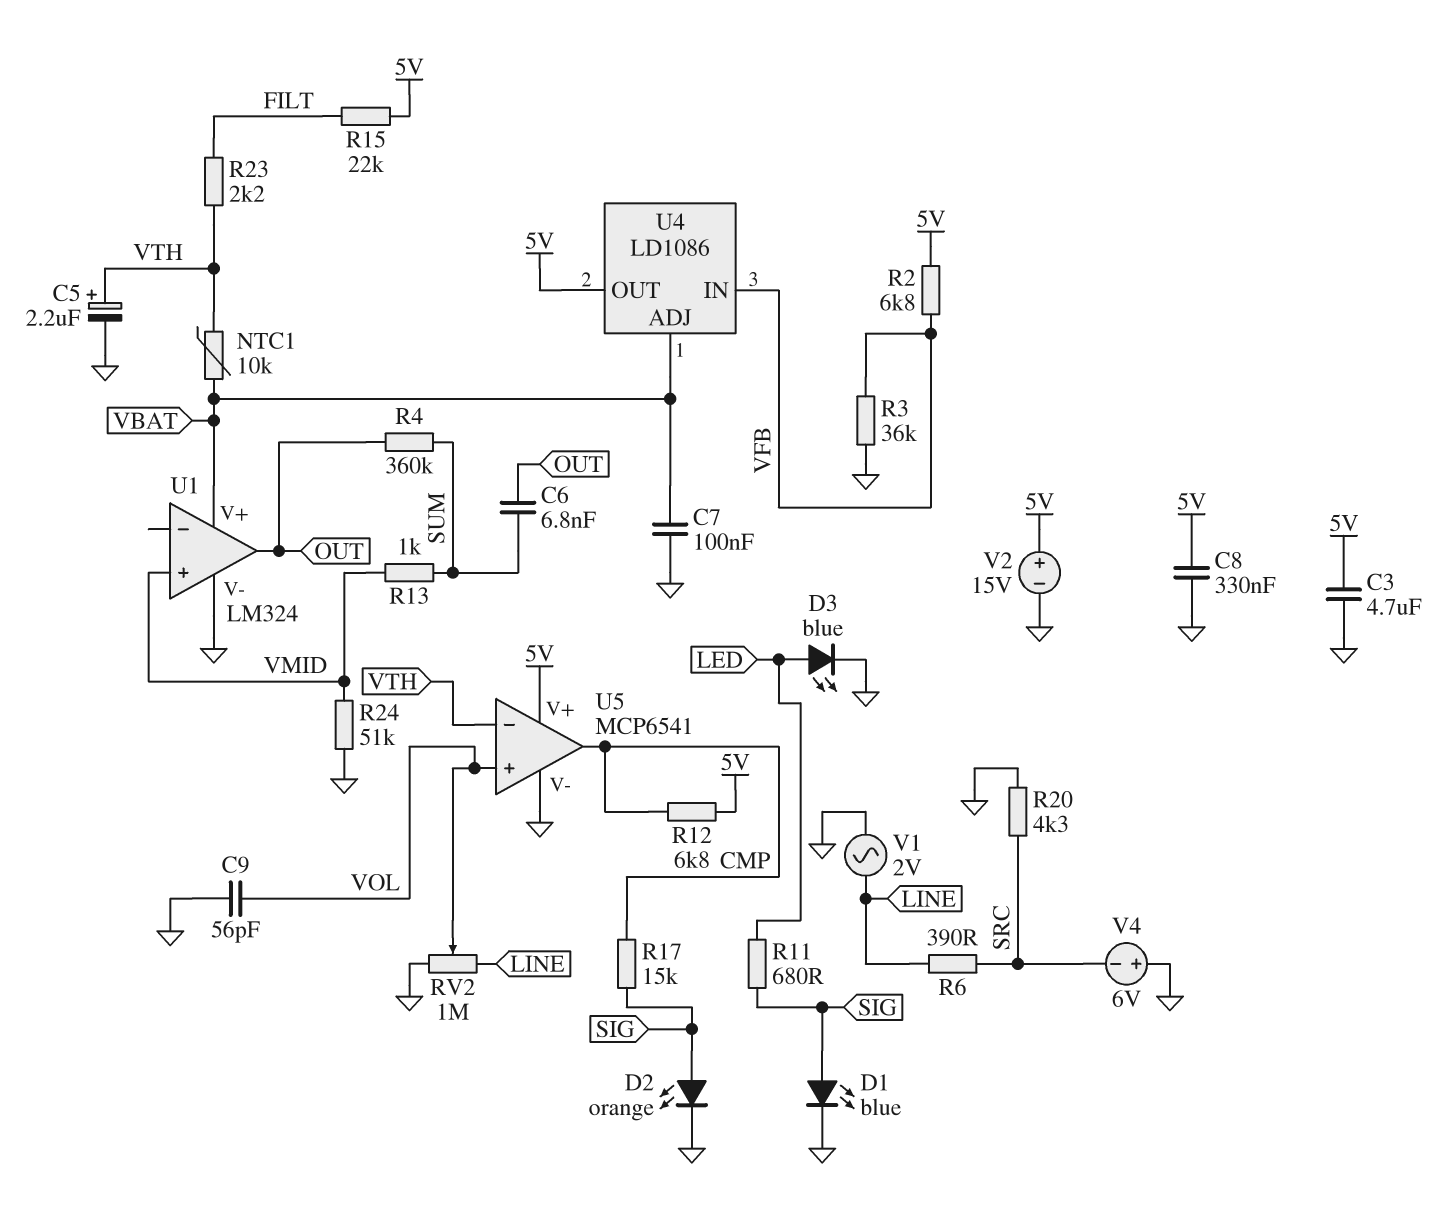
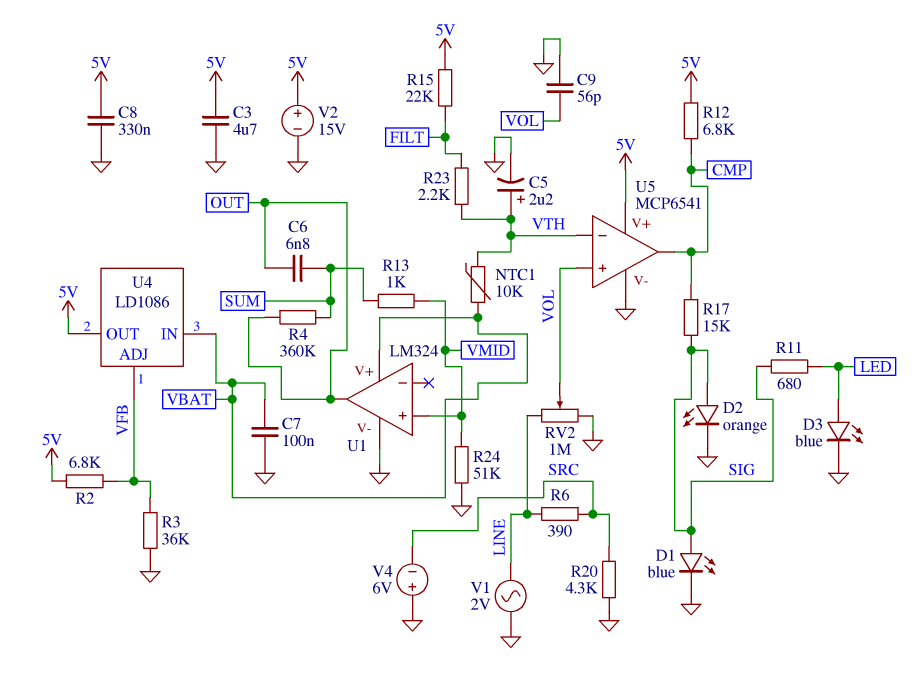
U4 pin ADJ: VBAT -> VFB
U4 pin IN: VFB -> VBAT

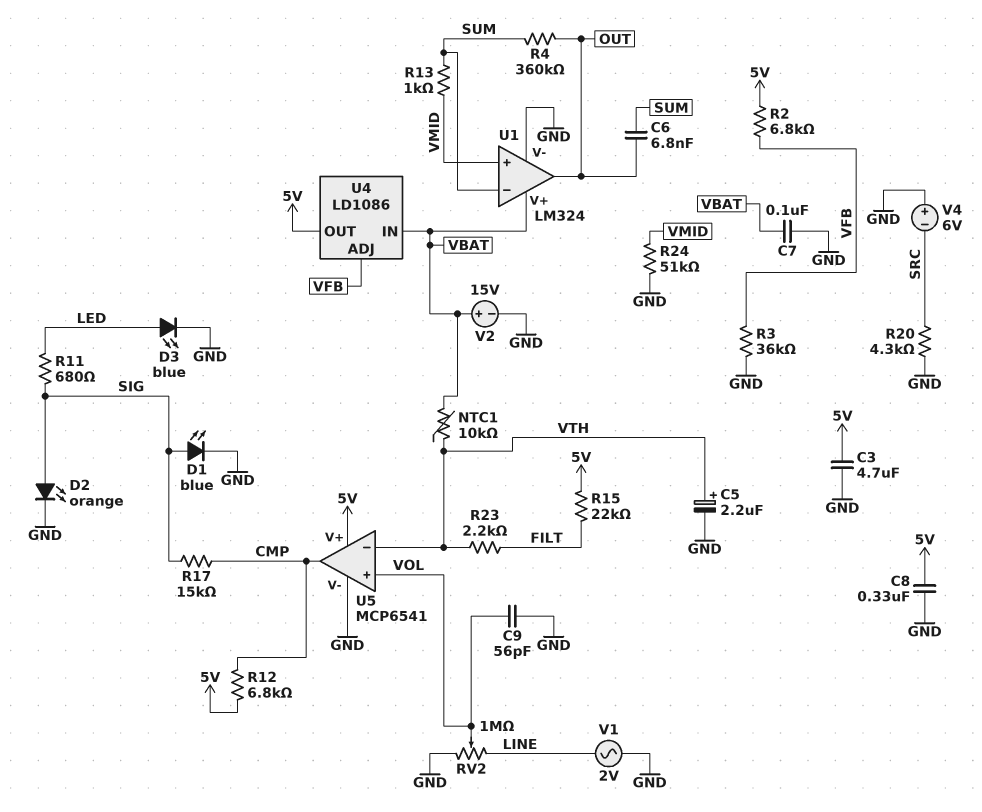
R6: 390 (LINE, SRC) -> none
U1 pin in-: none -> SUM
V2: 15V (plus 5V, minus GND) -> 15V (plus VBAT, minus GND)

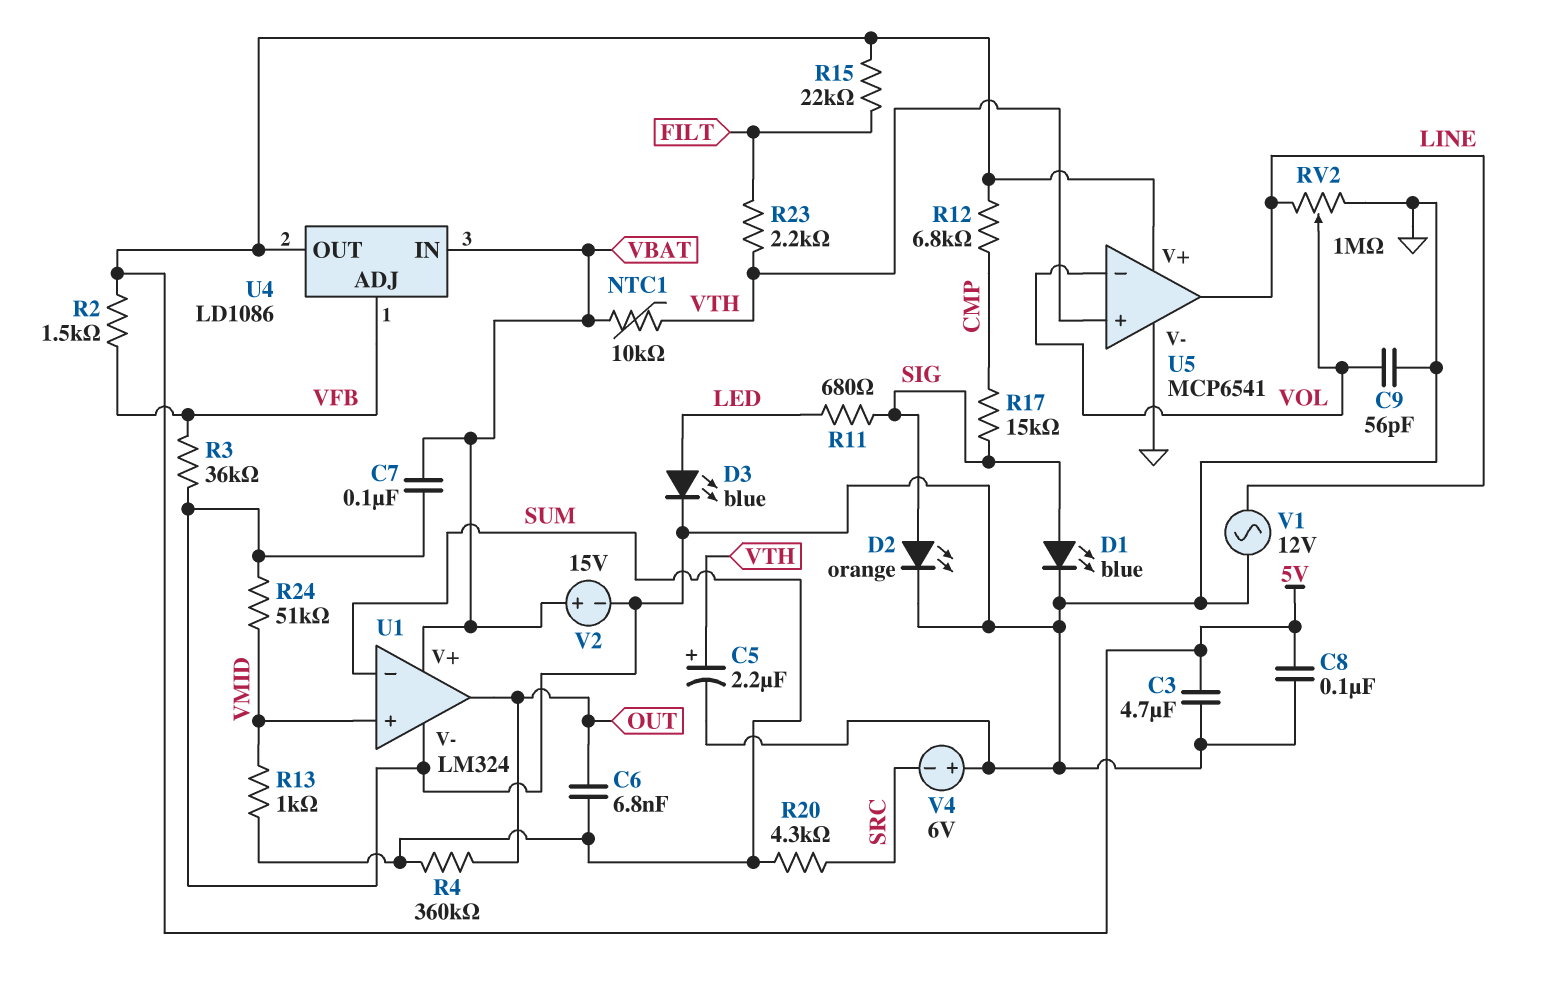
C8: 330nF (5V, GND) -> 100nF (5V, GND)
R2: 6.8k (5V, VFB) -> 1.5k (5V, VFB)
R20: 4.3k (GND, SRC) -> 4.3k (SRC, SUM)
U5 pin in+: VOL -> VTH
U5 pin in-: VTH -> VOL
U5 pin out: CMP -> LINE
V1: AC 2V (GND, LINE) -> AC 12V (GND, LINE)

